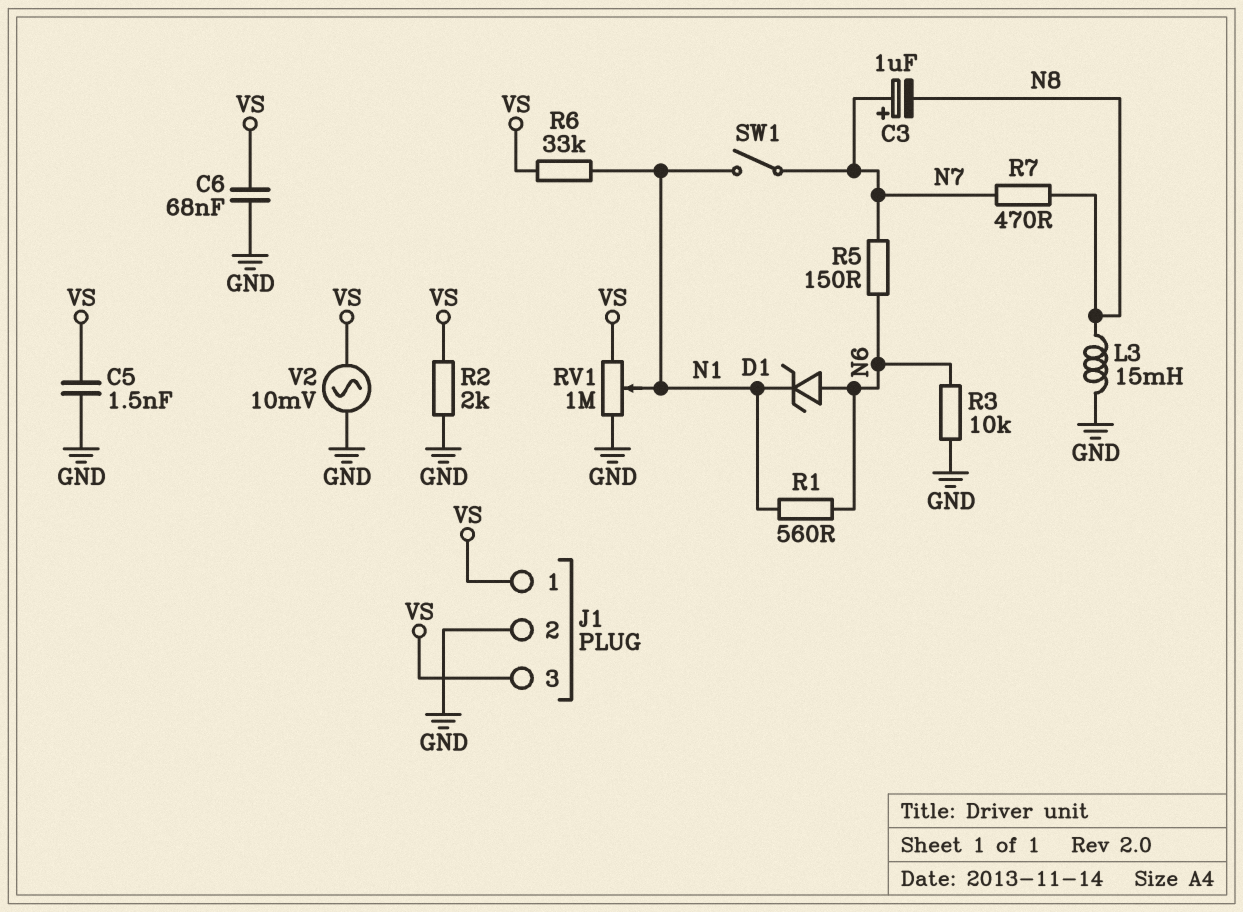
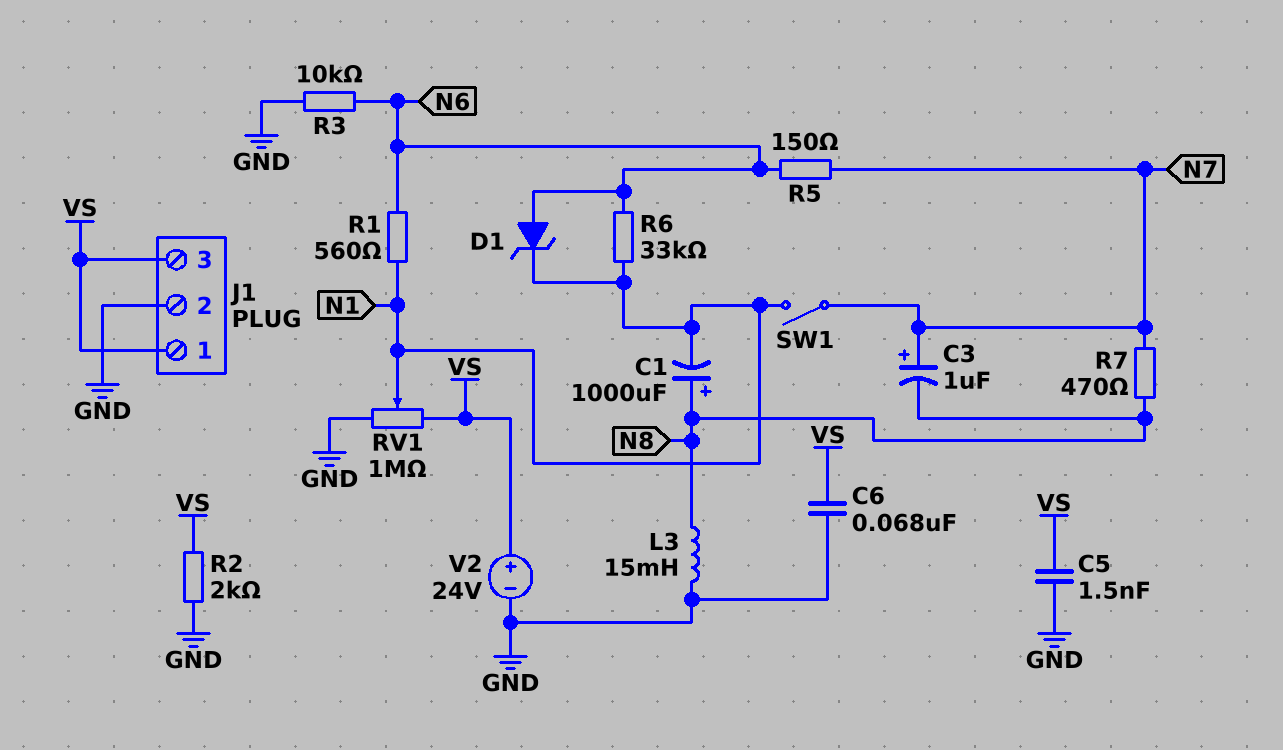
C1: none -> 1000uF (plus N8, minus N1)
R6: 33k (N1, VS) -> 33k (N1, N6)
V2: AC 10mV (GND, VS) -> 24V (plus VS, minus GND)

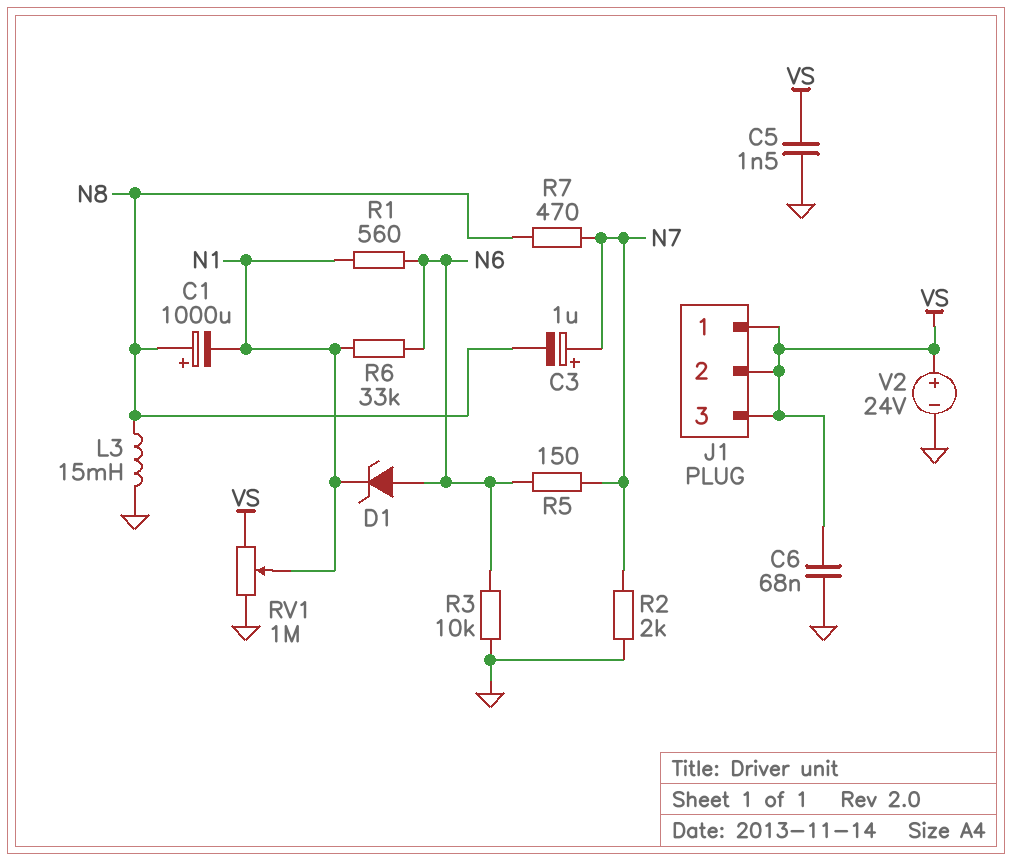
J1 pin 2: GND -> VS
R2: 2k (GND, VS) -> 2k (GND, N7)
SW1: switch (N1, N7) -> none

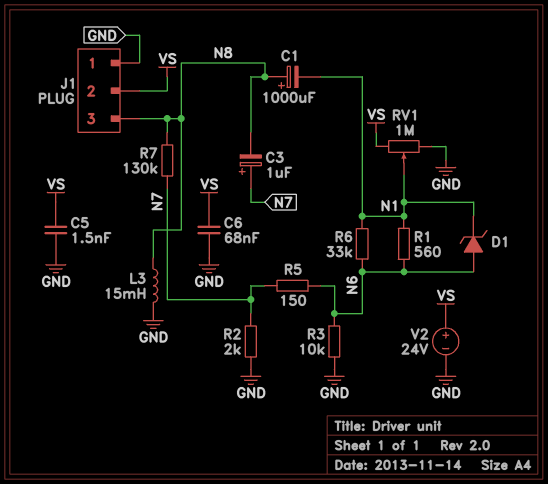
J1 pin 1: VS -> GND
J1 pin 3: VS -> N8
R7: 470 (N7, N8) -> 130k (N7, N8)

